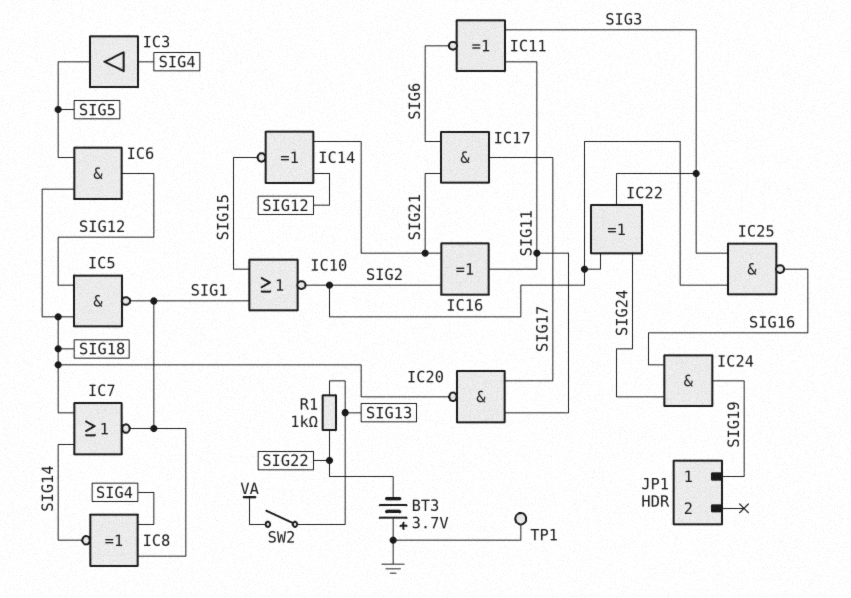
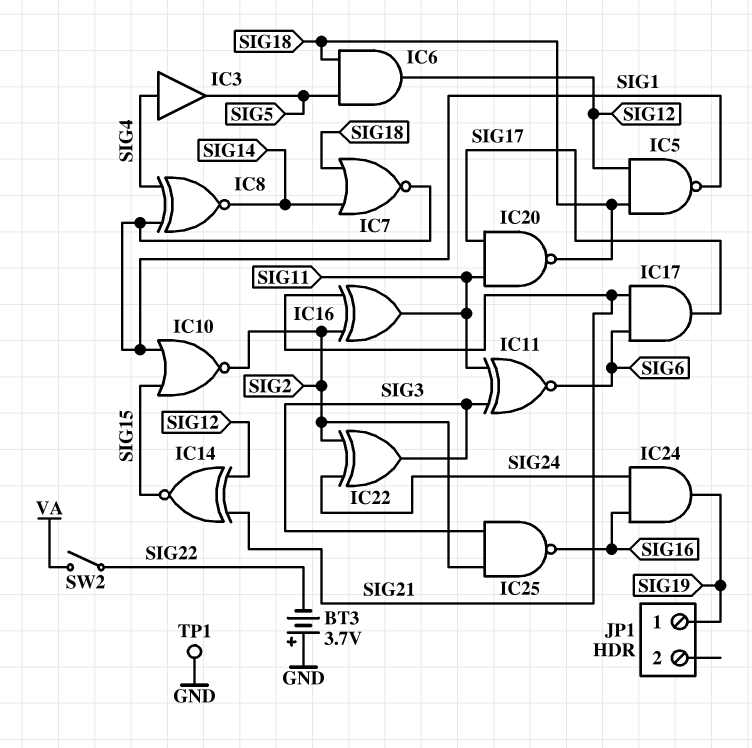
R1: 1k (SIG13, SIG22) -> none
SW2: switch (SIG13, VA) -> switch (SIG22, VA)

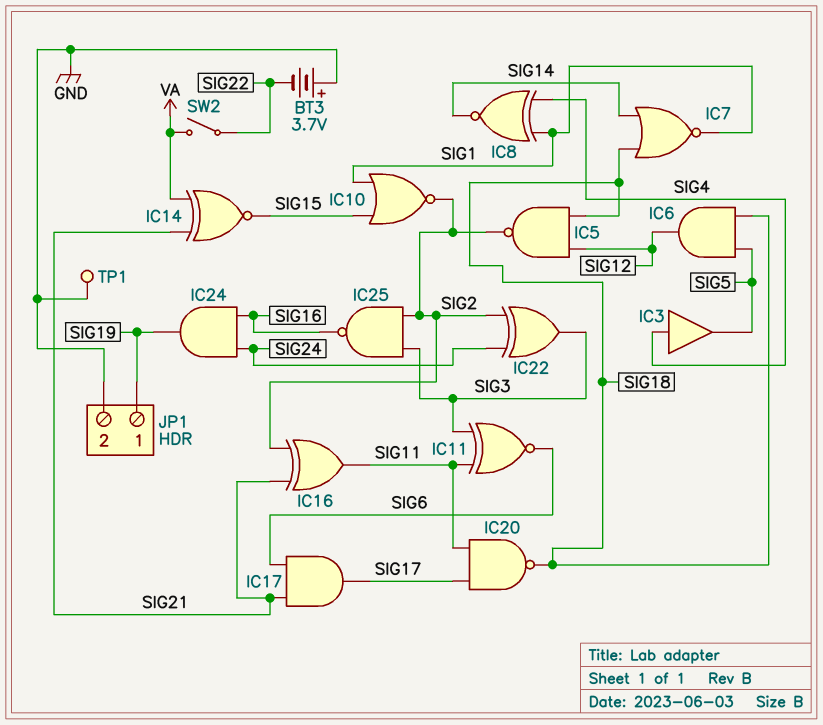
IC5: NAND (in SIG12, in SIG18, out SIG1) -> NAND (in SIG12, in SIG18, out SIG2)
IC14: XNOR (in SIG12, in SIG21, out SIG15) -> XNOR (in SIG21, in VA, out SIG15)
JP1 pin 2: none -> GND

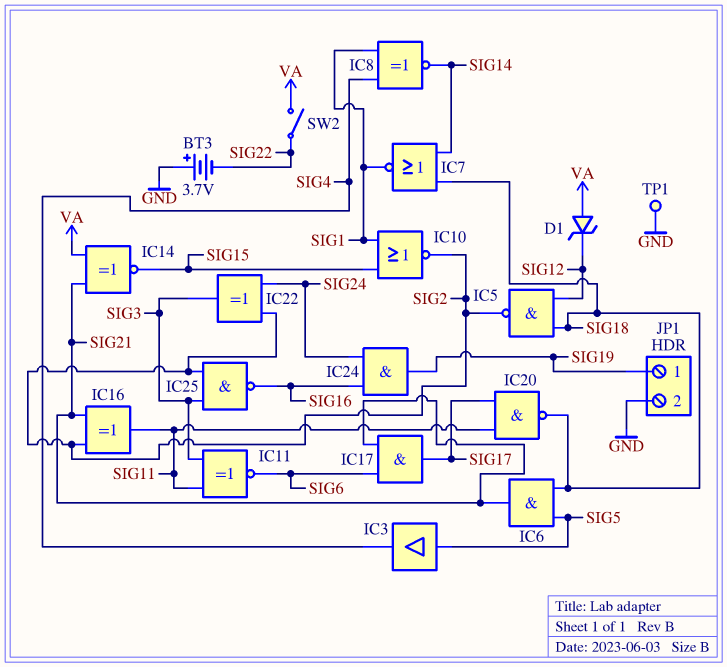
D1: none -> zener (A VA, K SIG12)
IC3: buffer (in SIG4, out SIG5) -> buffer (in SIG5, out SIG4)
IC6: AND (in SIG5, in SIG18, out SIG12) -> AND (in SIG5, in SIG18, out SIG21)

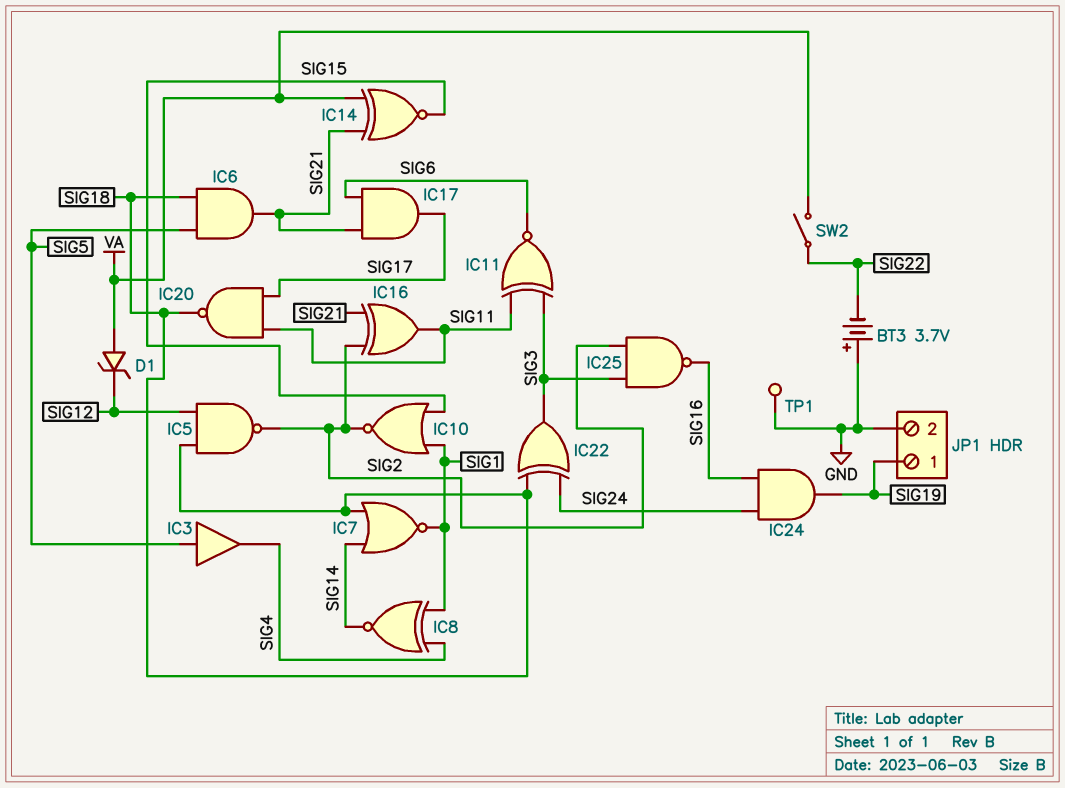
IC22: XOR (in SIG2, in SIG24, out SIG3) -> XOR (in SIG18, in SIG24, out SIG3)

